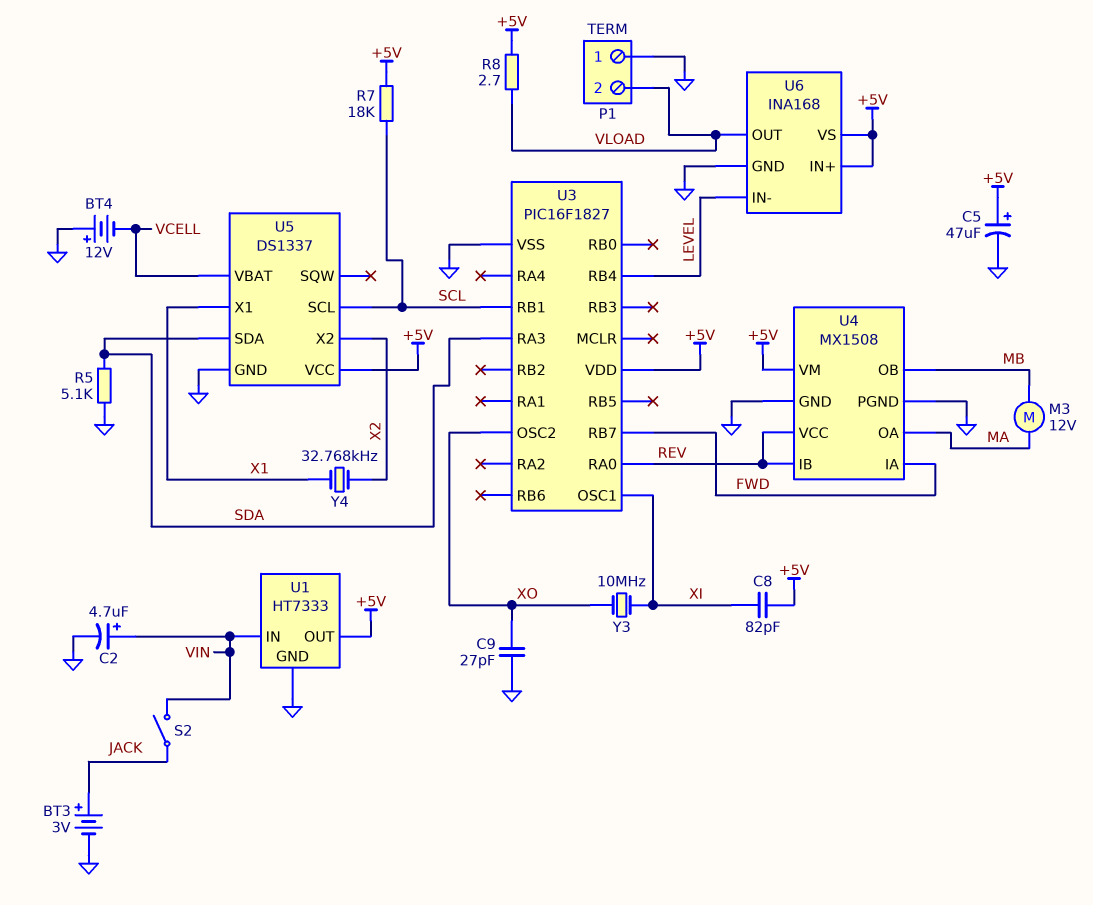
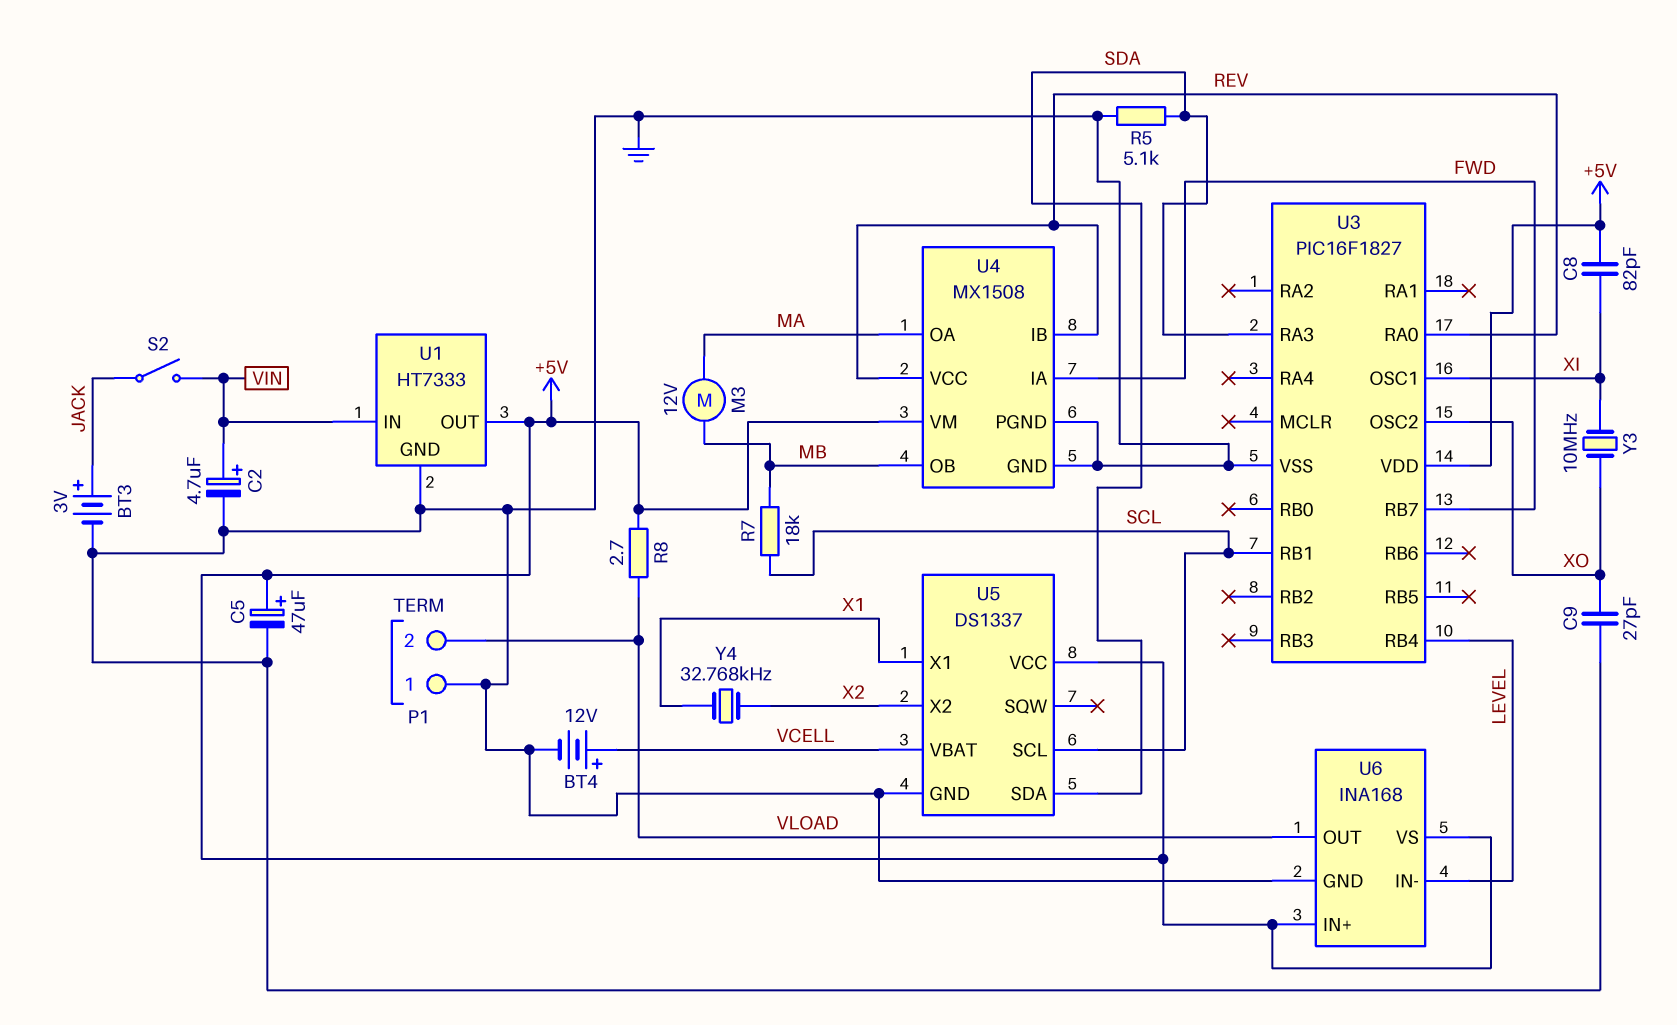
BT4: 12V (plus GND, minus VCELL) -> 12V (plus VCELL, minus GND)
R7: 18k (+5V, SCL) -> 18k (MB, SCL)

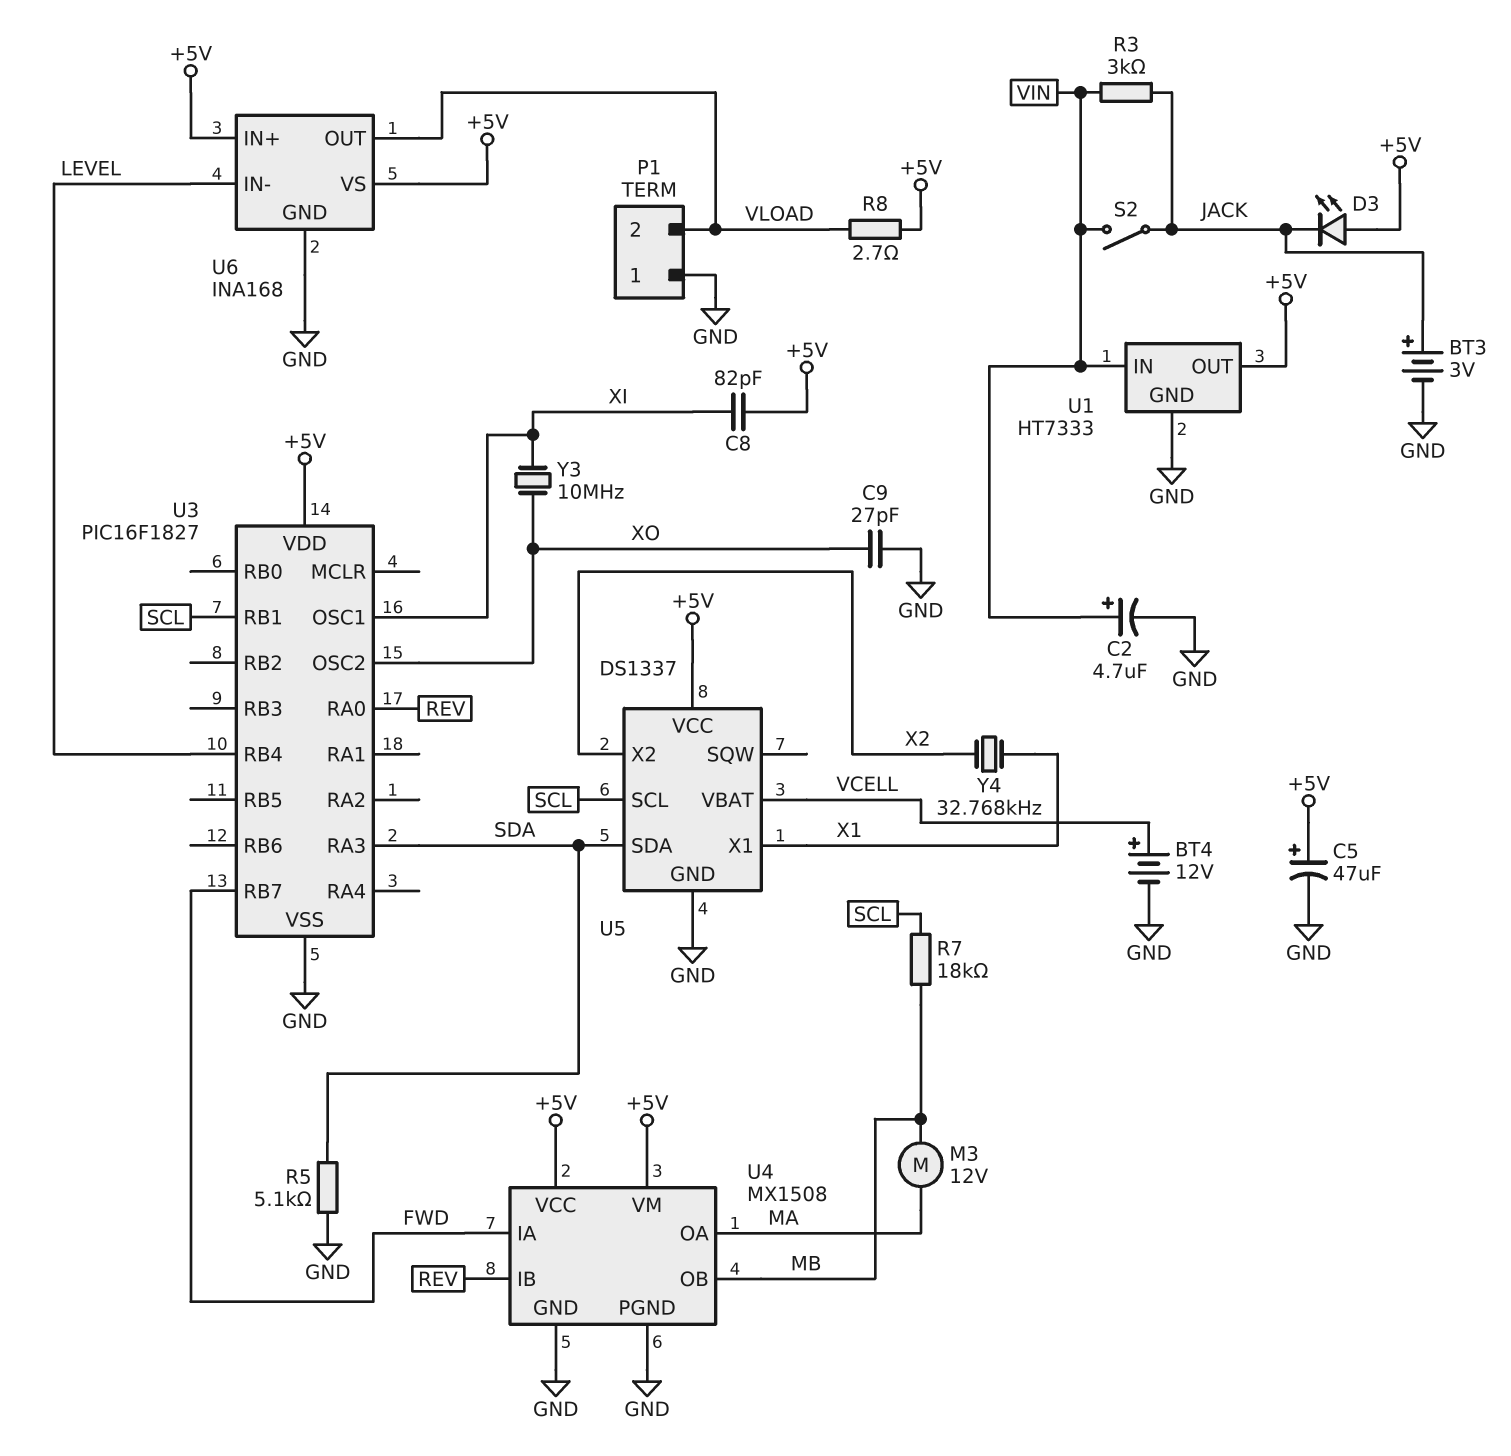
D3: none -> LED (A +5V, K JACK)
R3: none -> 3k (JACK, VIN)
U4 pin VCC: REV -> +5V

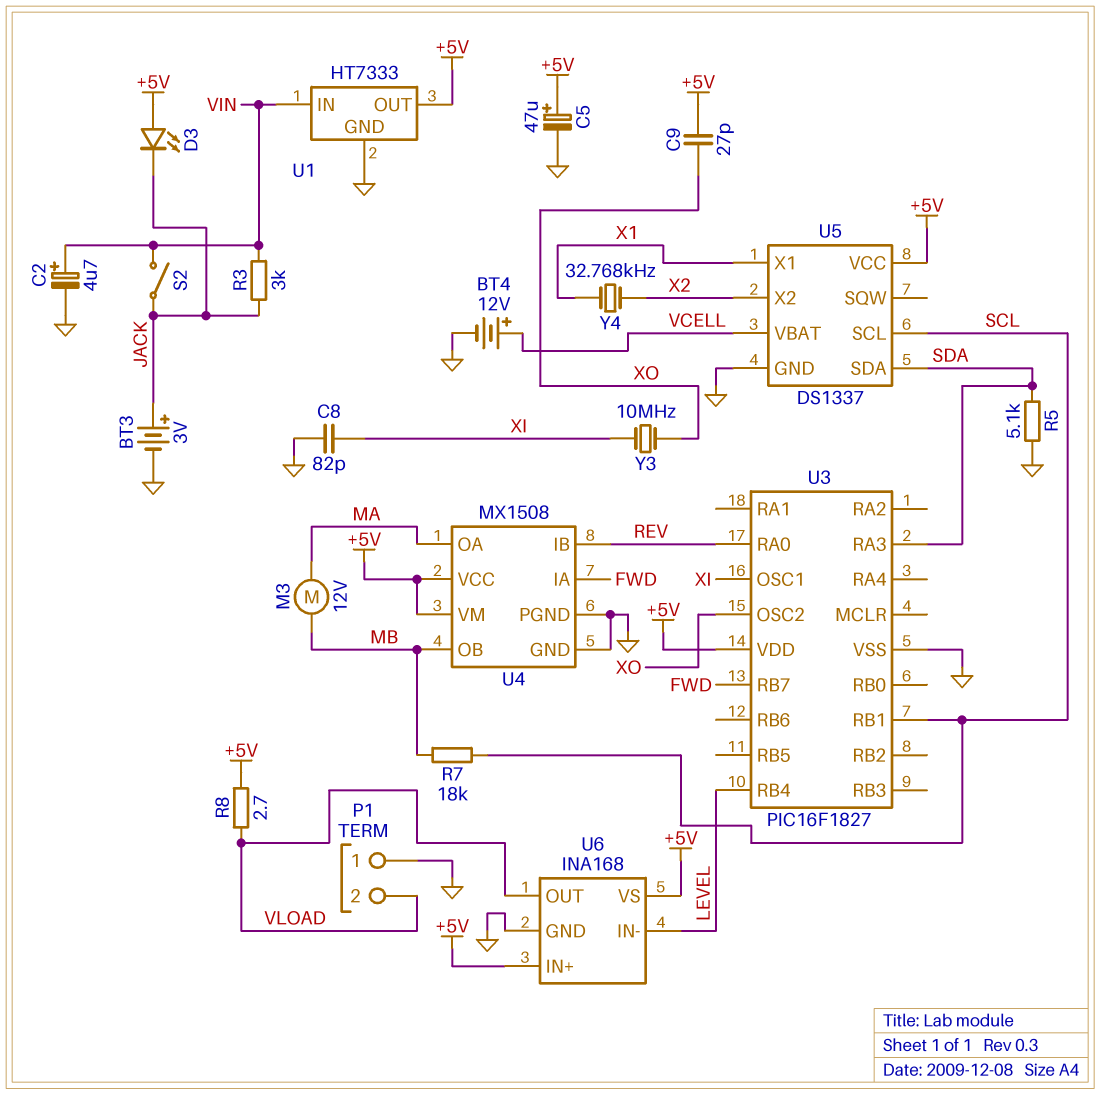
C8: 82pF (+5V, XI) -> 82pF (GND, XI)
C9: 27pF (GND, XO) -> 27pF (+5V, XO)

